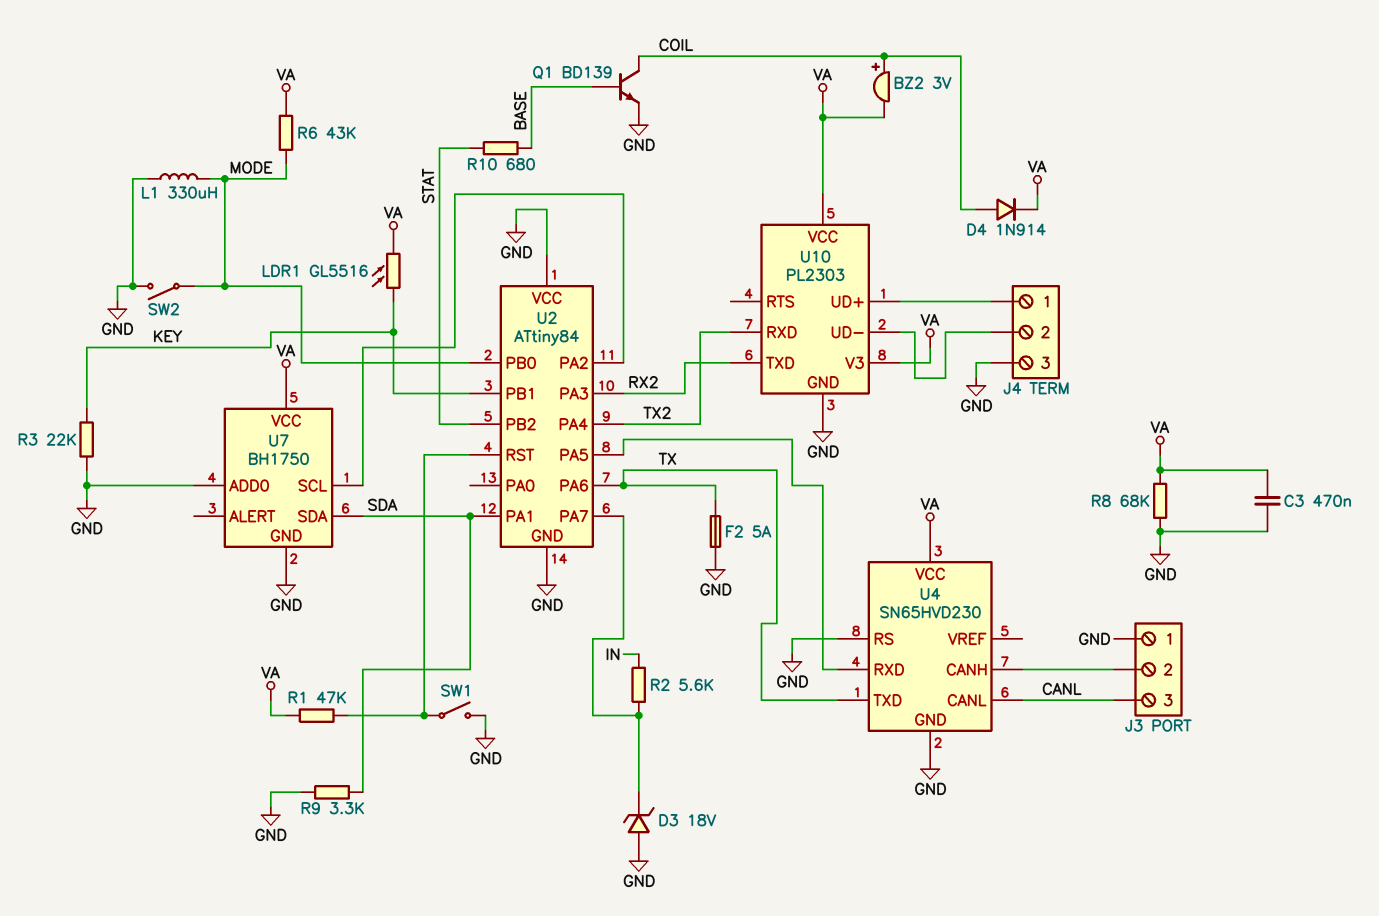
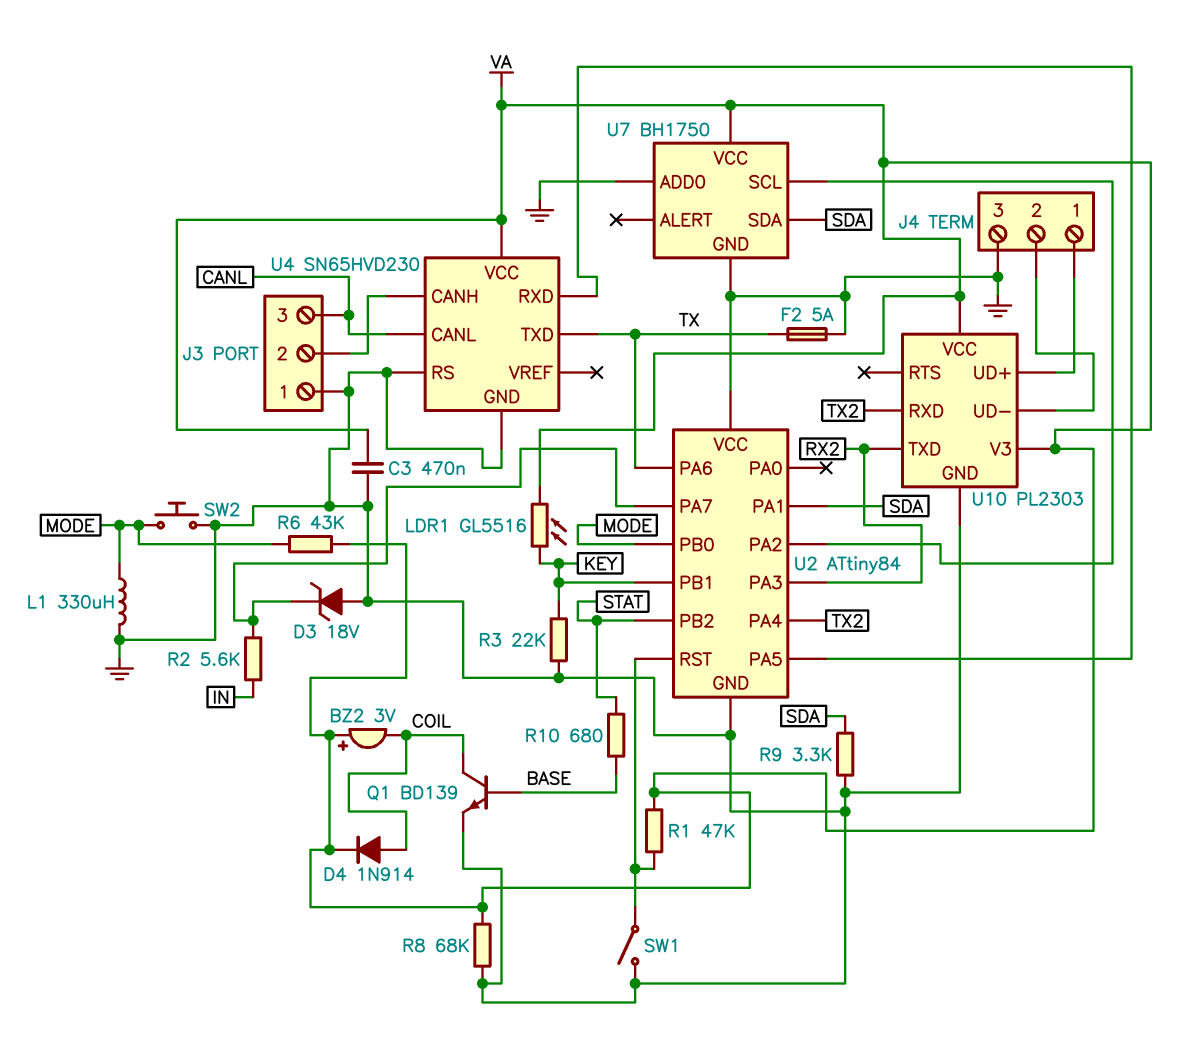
BZ2: buzzer 3V (plus COIL, minus VA) -> buzzer 3V (plus VA, minus COIL)
SW2: switch (GND, MODE) -> button (GND, MODE)

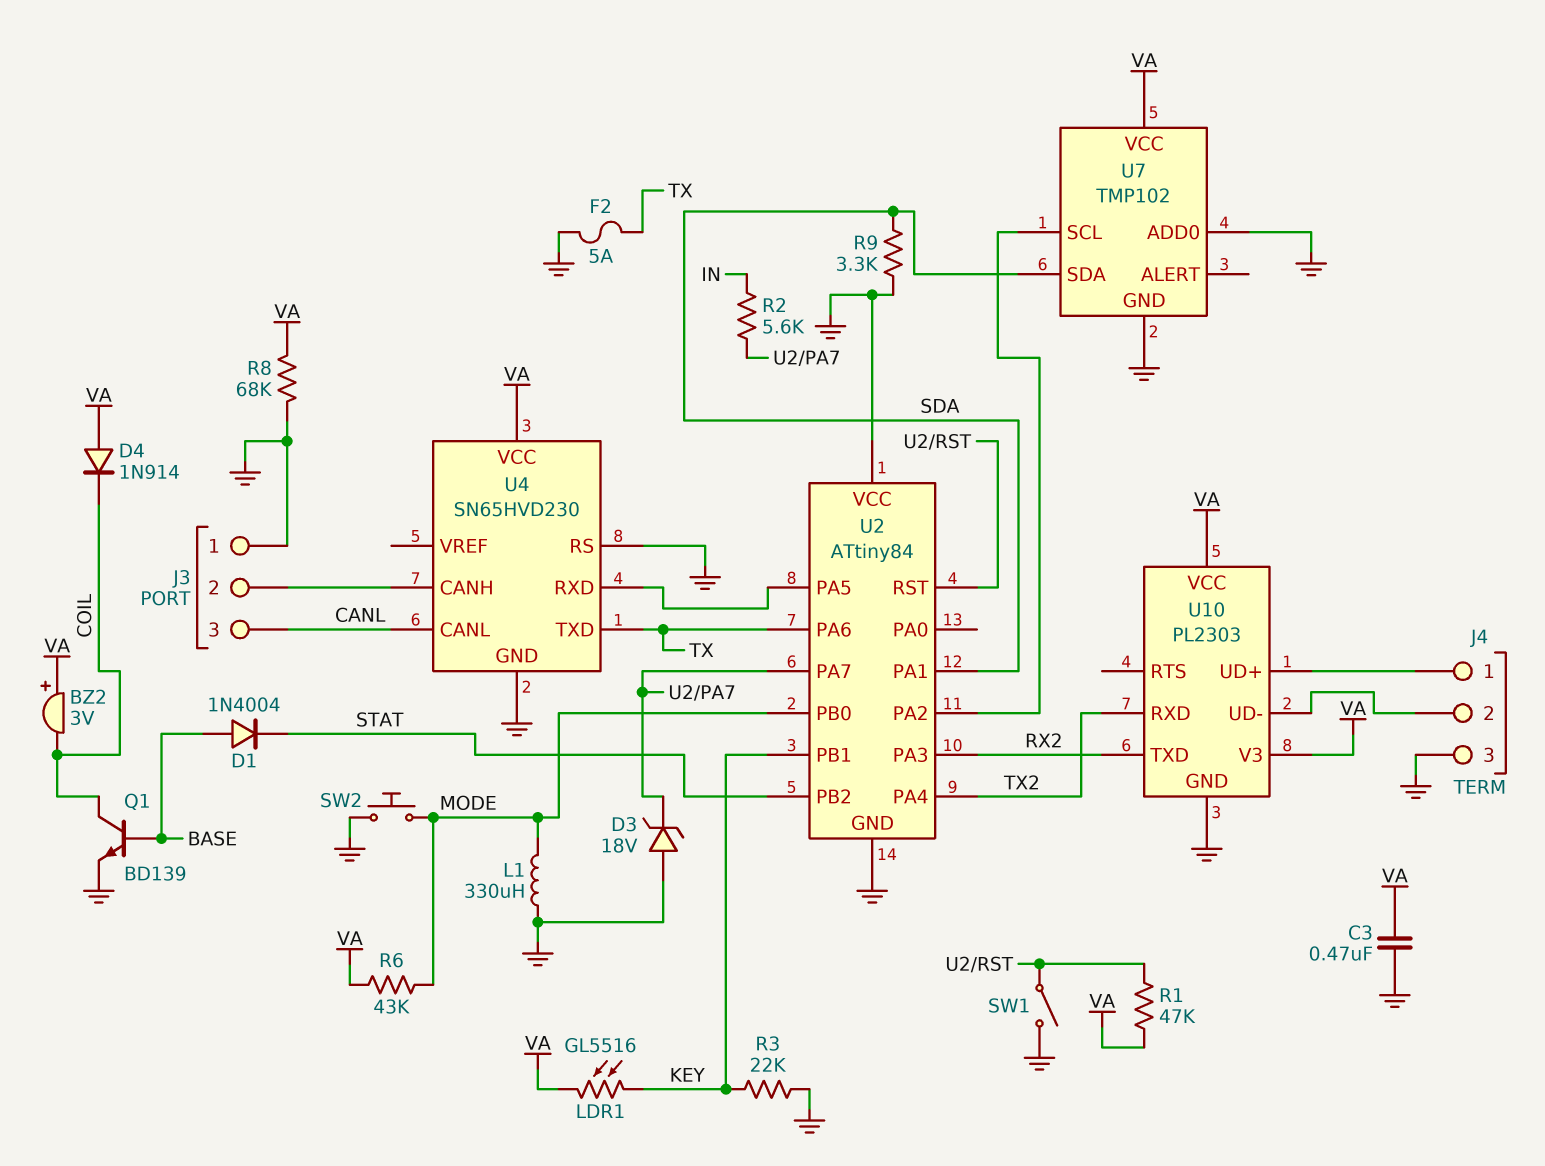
D1: none -> diode 1N4004 (A BASE, K STAT)
D4: diode 1N914 (A COIL, K VA) -> diode 1N914 (A VA, K COIL)
R10: 680 (BASE, STAT) -> none
U7: BH1750 -> TMP102

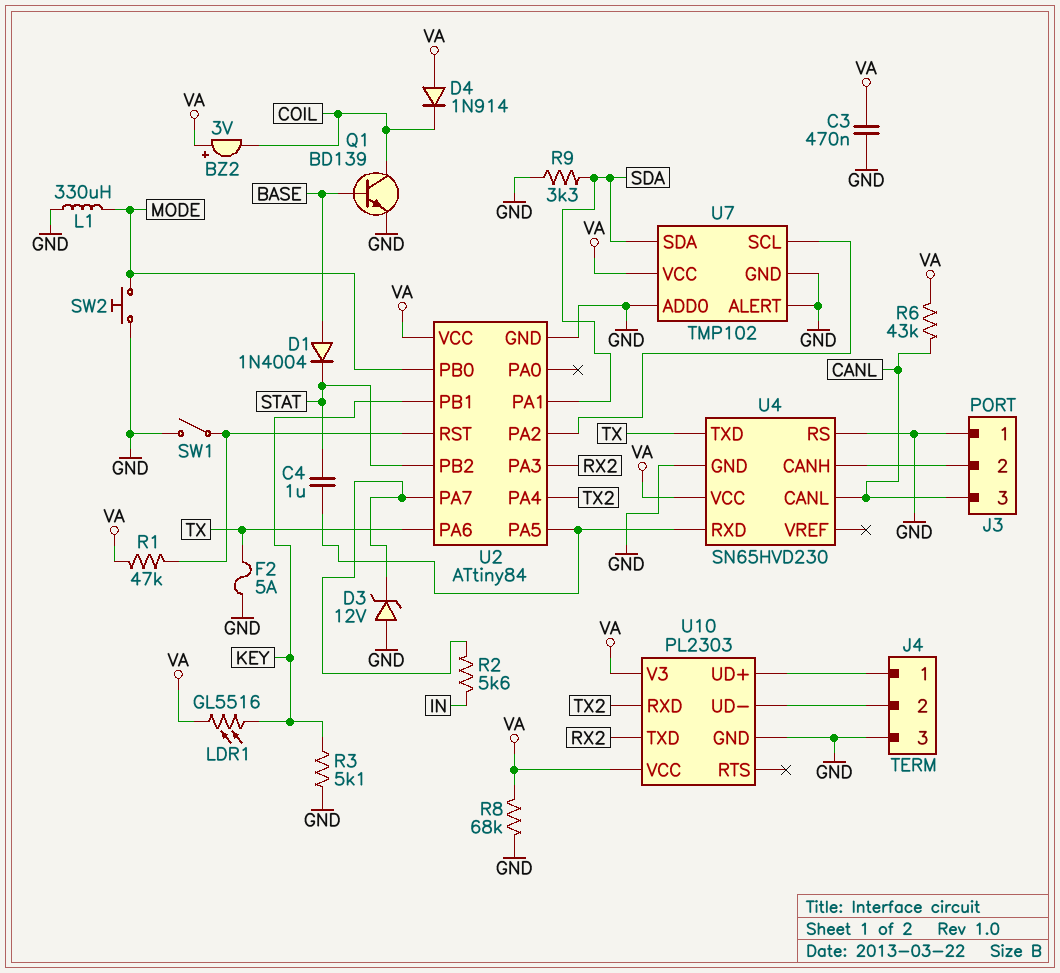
C4: none -> 1uF (STAT, U2/PA5)
D3: zener 18V (A GND, K U2/PA7) -> zener 12V (A GND, K U2/PA7)
R3: 22k (GND, KEY) -> 5.1k (GND, KEY)
R6: 43k (MODE, VA) -> 43k (CANL, VA)
U2 pin VCC: GND -> VA
U7 pin ALERT: none -> GND

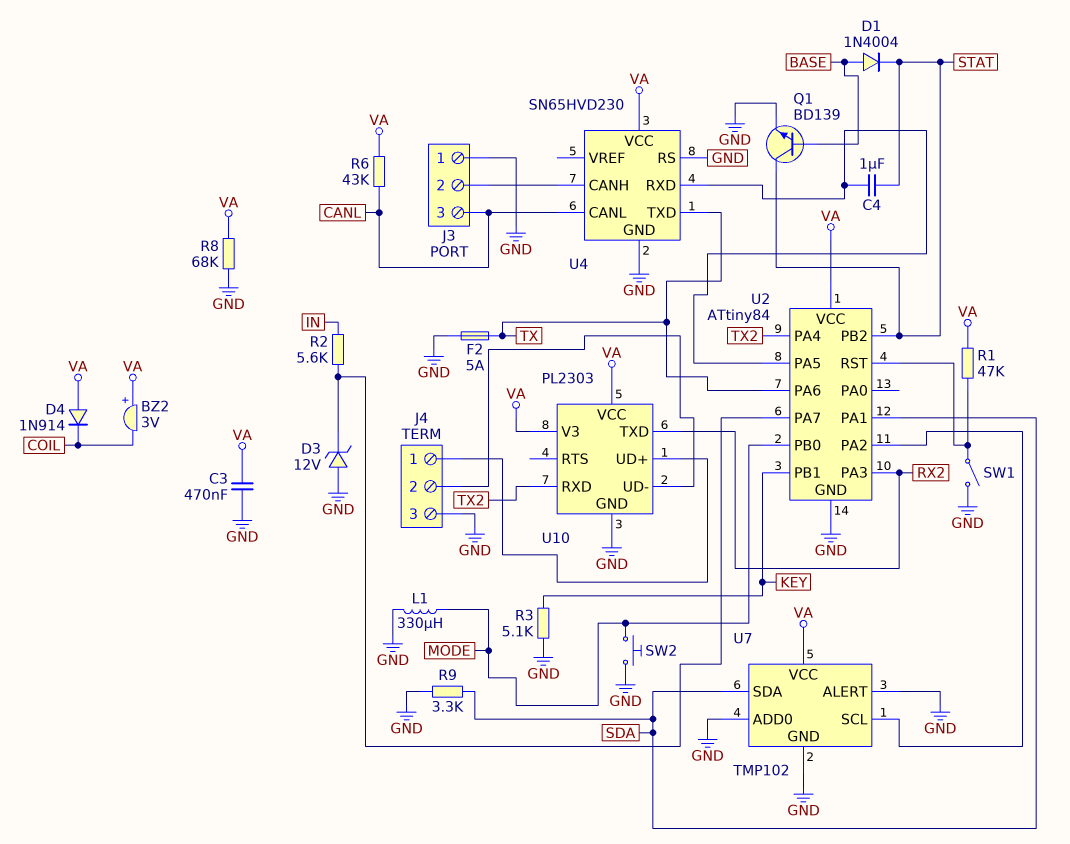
LDR1: GL5516 (KEY, VA) -> none
Q1: NPN BD139 (B BASE, C COIL, E GND) -> NPN BD139 (B BASE, C STAT, E GND)

